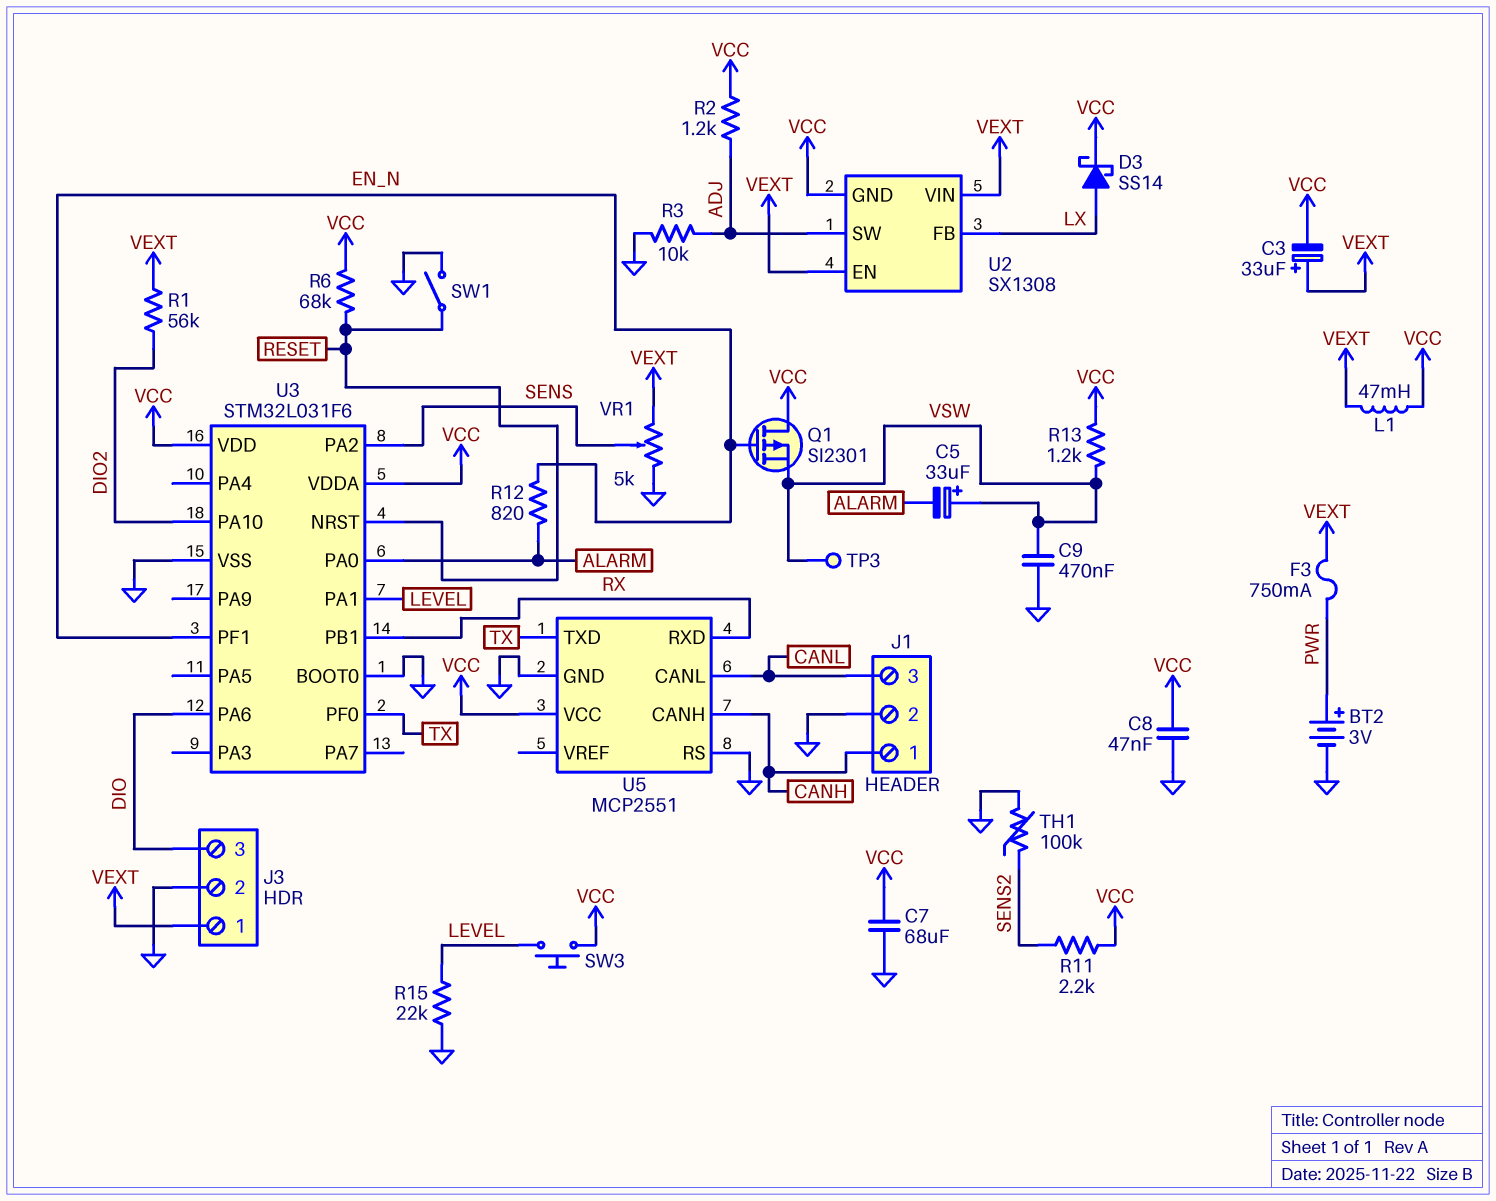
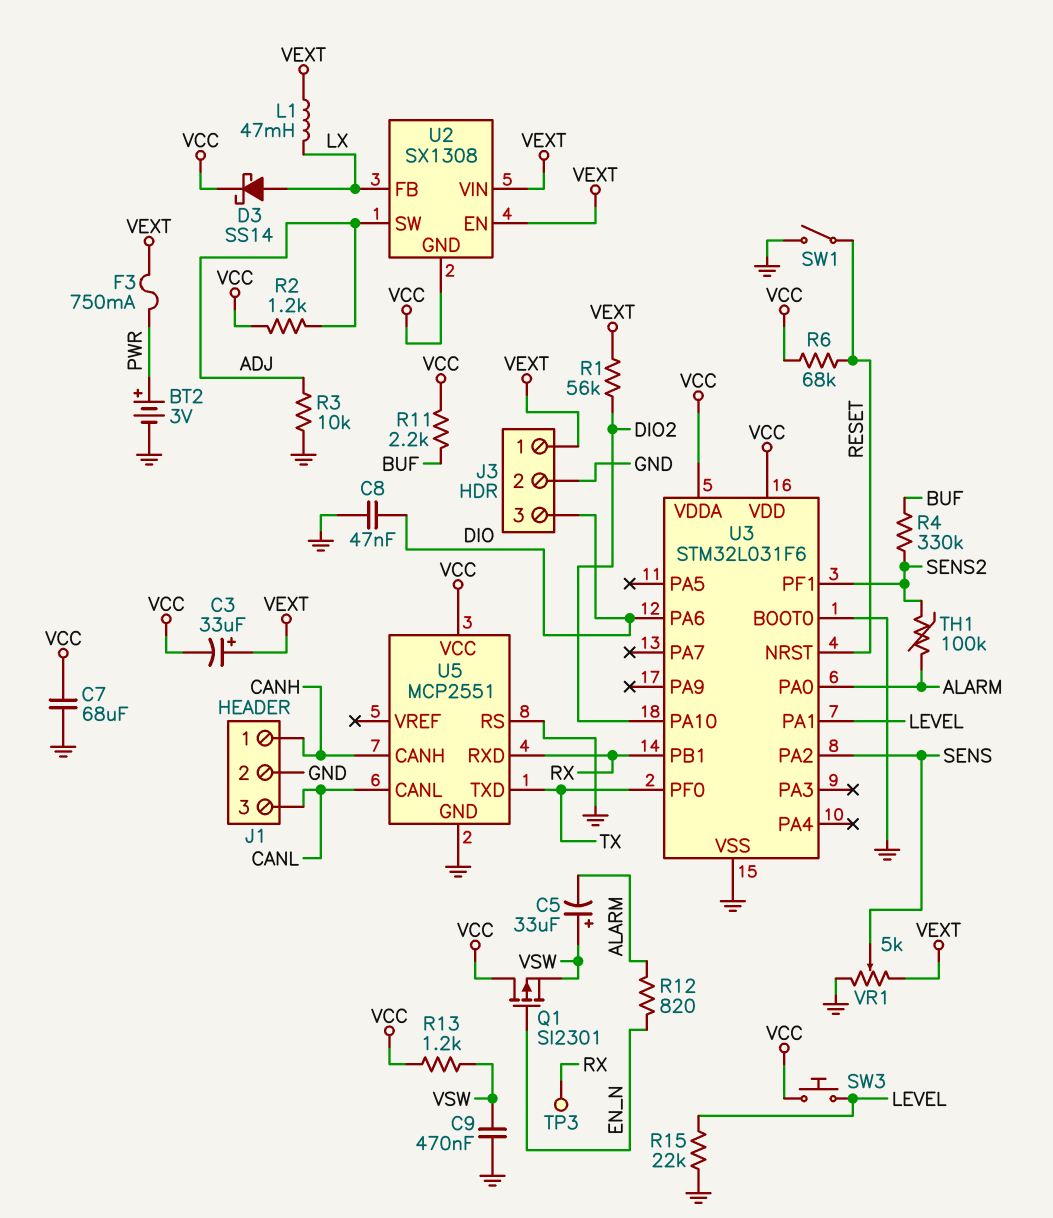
C8: 47nF (GND, VCC) -> 47nF (DIO, GND)
L1: 47mH (VCC, VEXT) -> 47mH (LX, VEXT)
R4: none -> 330k (BUF, SENS2)
R11: 2.2k (SENS2, VCC) -> 2.2k (BUF, VCC)
TH1: 100k (GND, SENS2) -> 100k (ALARM, SENS2)
TP3: test point (VSW) -> test point (RX)
U3 pin PF1: EN_N -> SENS2

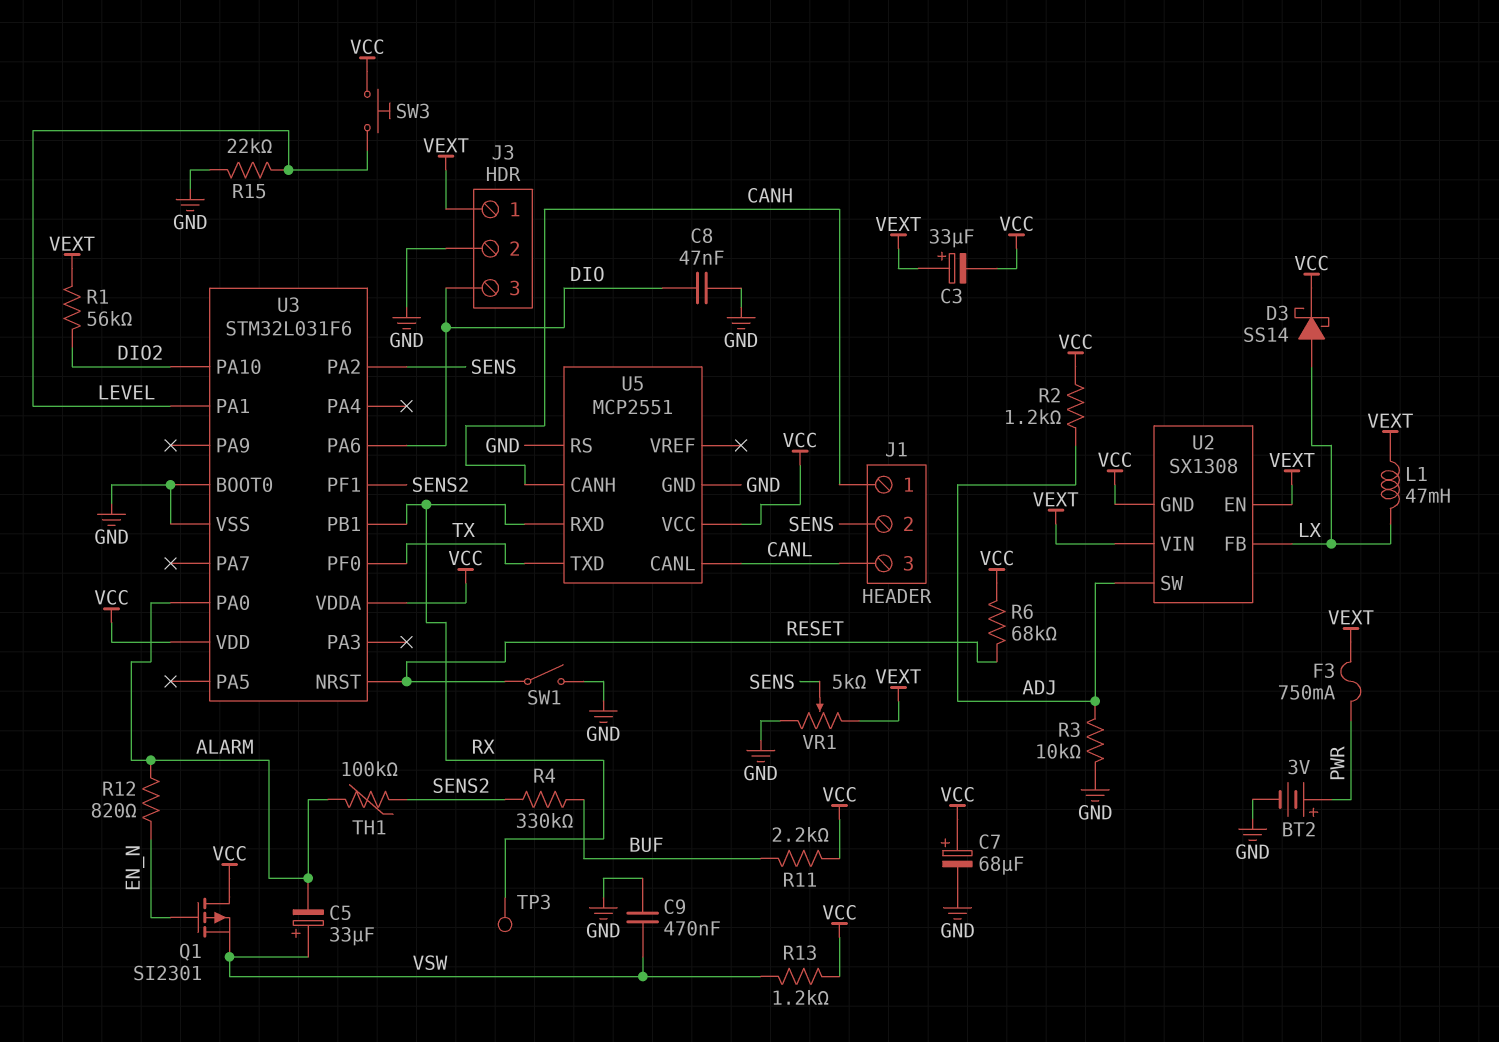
C7: 68uF (GND, VCC) -> 68uF (plus VCC, minus GND)
J1 pin 2: GND -> SENS

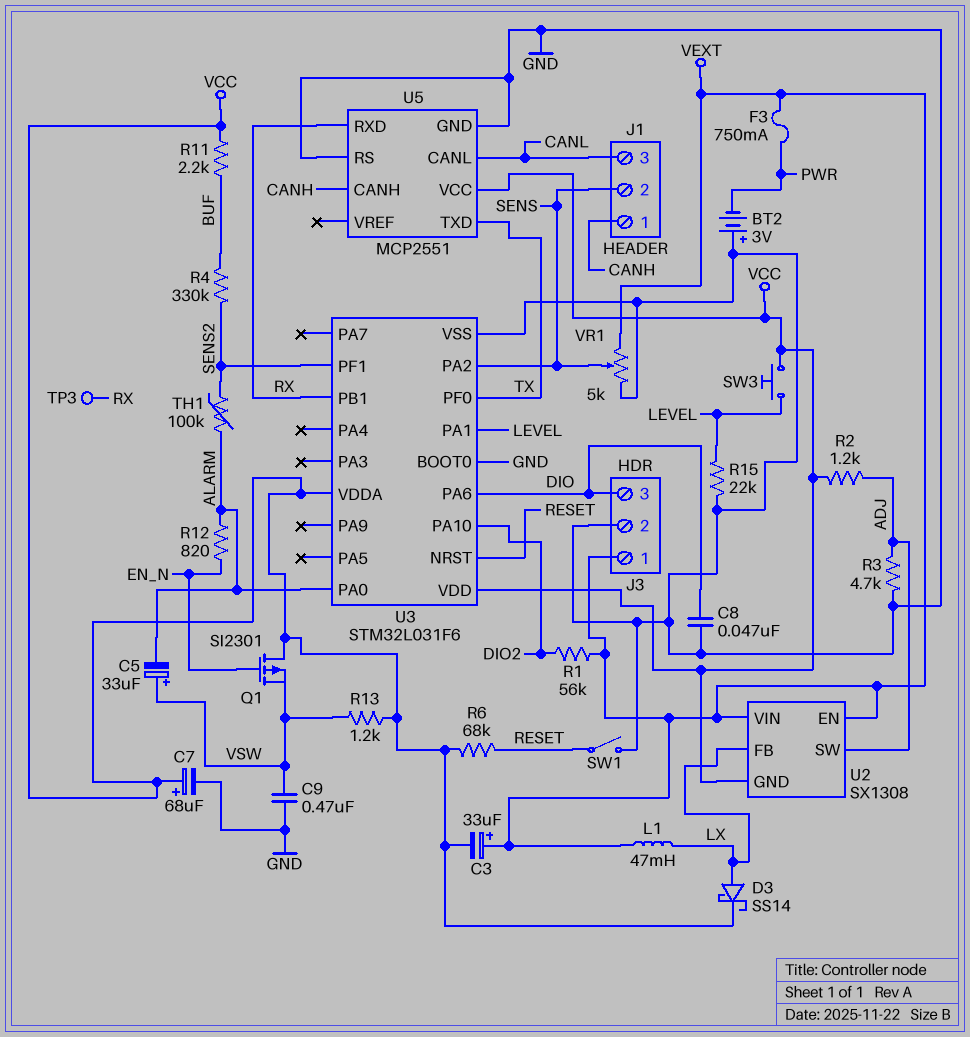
BT2: 3V (plus PWR, minus GND) -> 3V (plus GND, minus PWR)
R3: 10k (ADJ, GND) -> 4.7k (ADJ, GND)

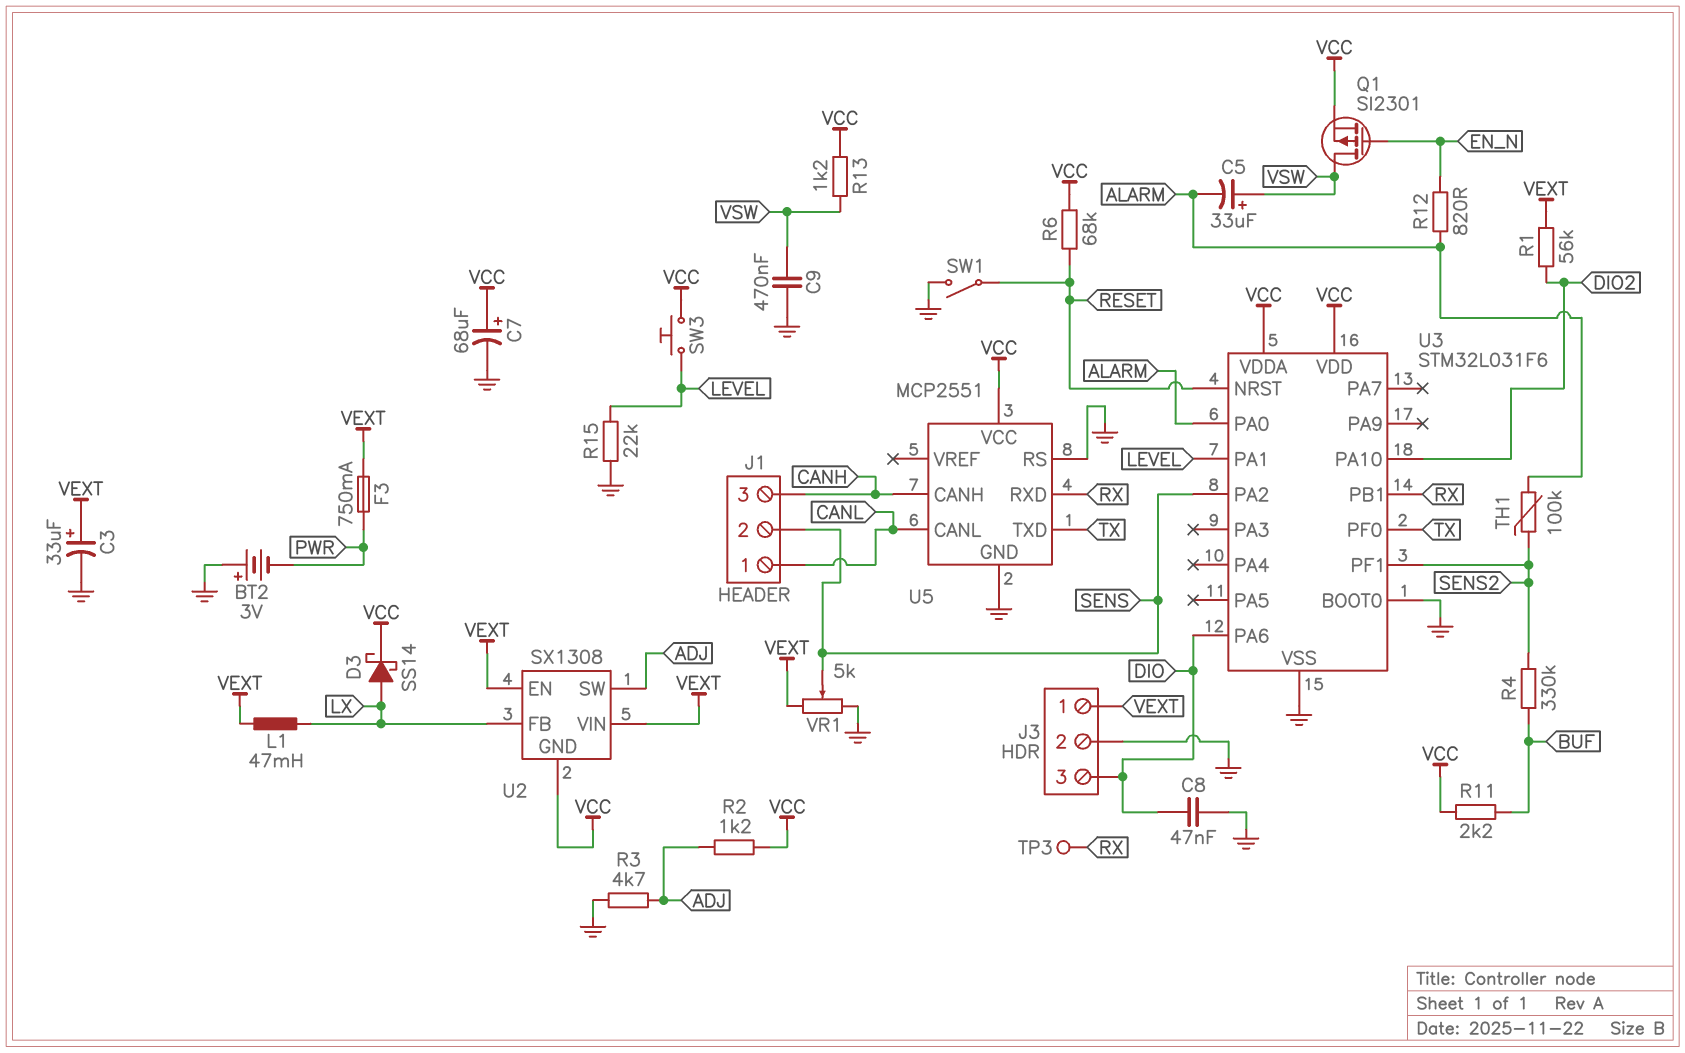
C3: 33uF (plus VEXT, minus VCC) -> 33uF (plus VEXT, minus GND)
J1 pin 1: CANH -> CANL
J1 pin 3: CANL -> CANH
Q1: PMOS SI2301 (G EN_N, D VCC, S VSW) -> PMOS SI2301 (G EN_N, D VSW, S VCC)

